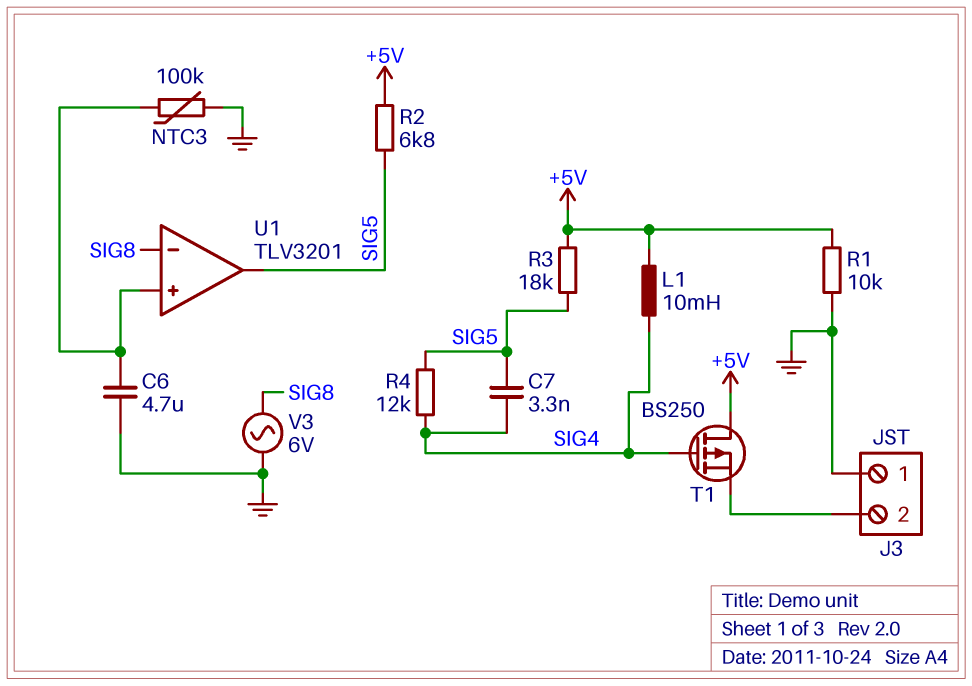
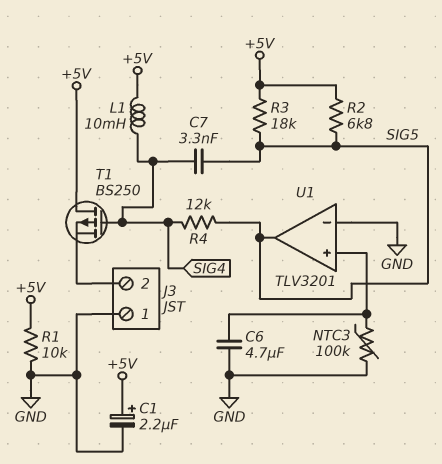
C1: none -> 2.2uF (plus +5V, minus GND)
U1 pin in-: SIG8 -> GND
V3: AC 6V (GND, SIG8) -> none

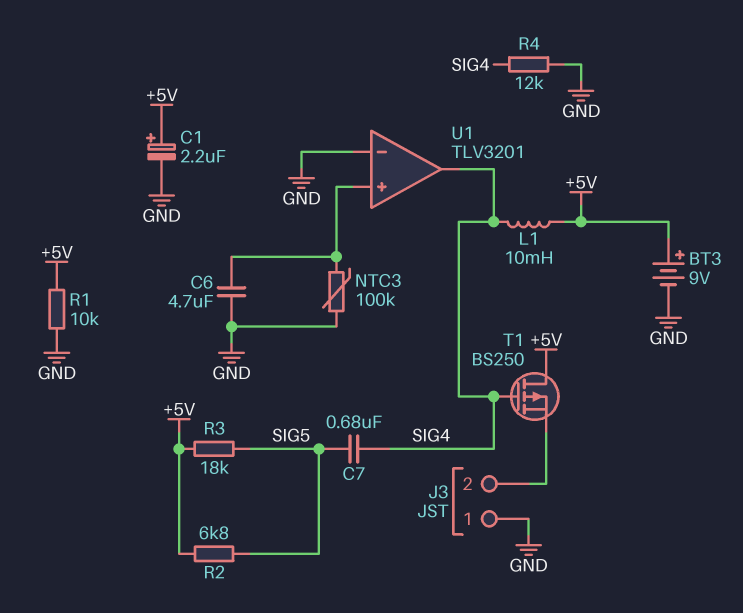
BT3: none -> 9V (plus +5V, minus GND)
C7: 3.3nF (SIG4, SIG5) -> 680nF (SIG4, SIG5)
R4: 12k (SIG4, SIG5) -> 12k (GND, SIG4)
U1 pin out: SIG5 -> SIG4

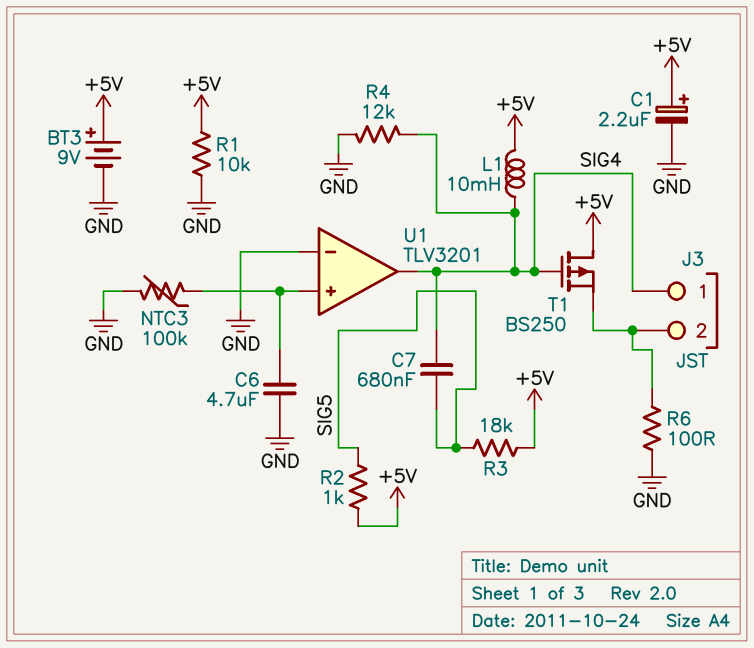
J3 pin 1: GND -> SIG4
R2: 6.8k (+5V, SIG5) -> 1k (+5V, SIG5)
R6: none -> 100 (GND, J3/2)

